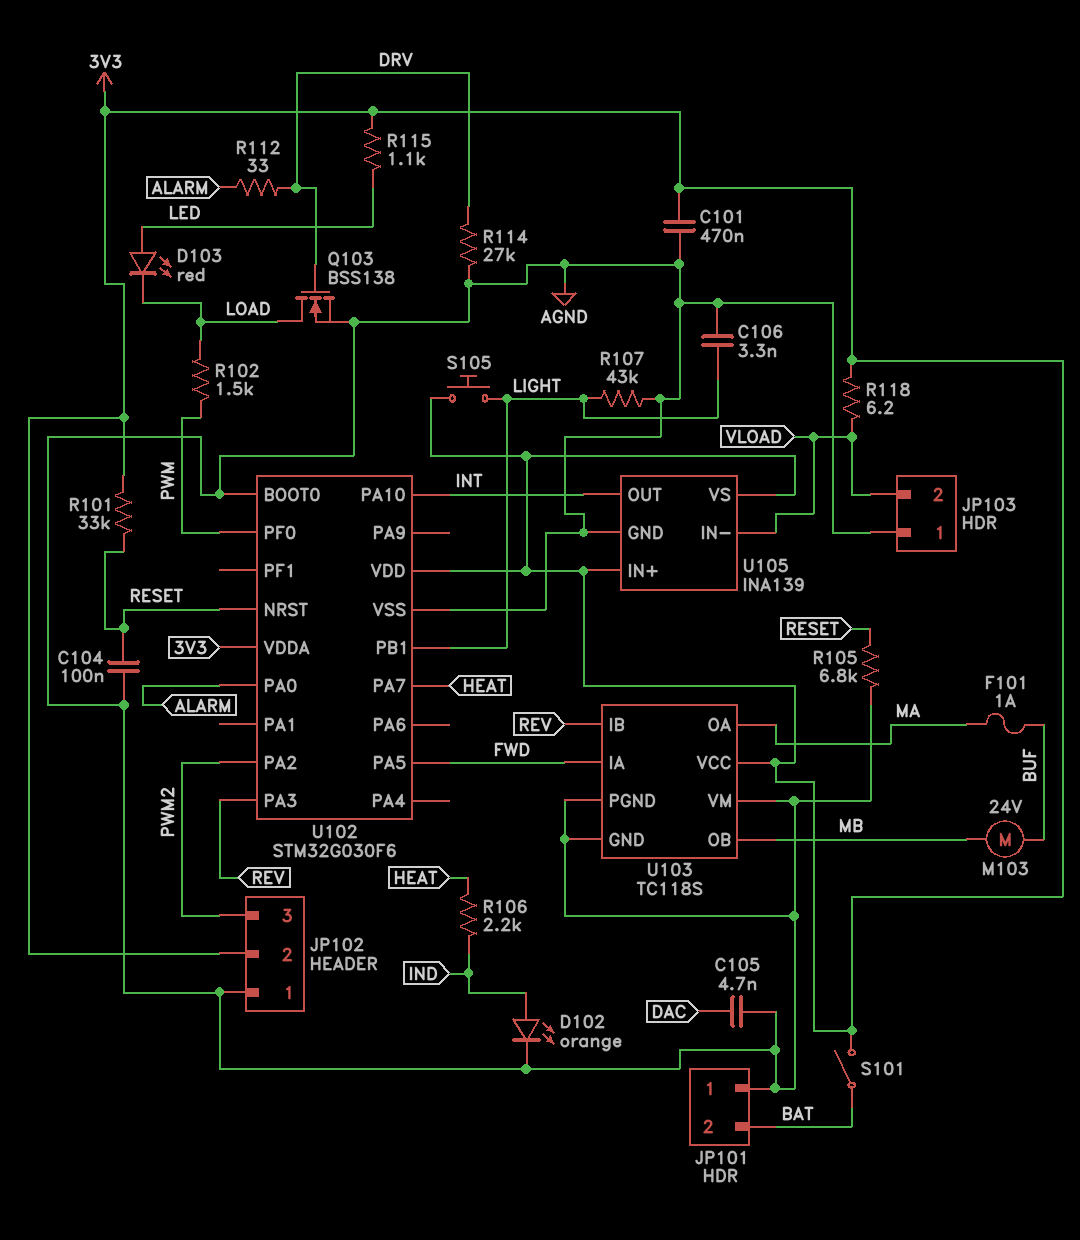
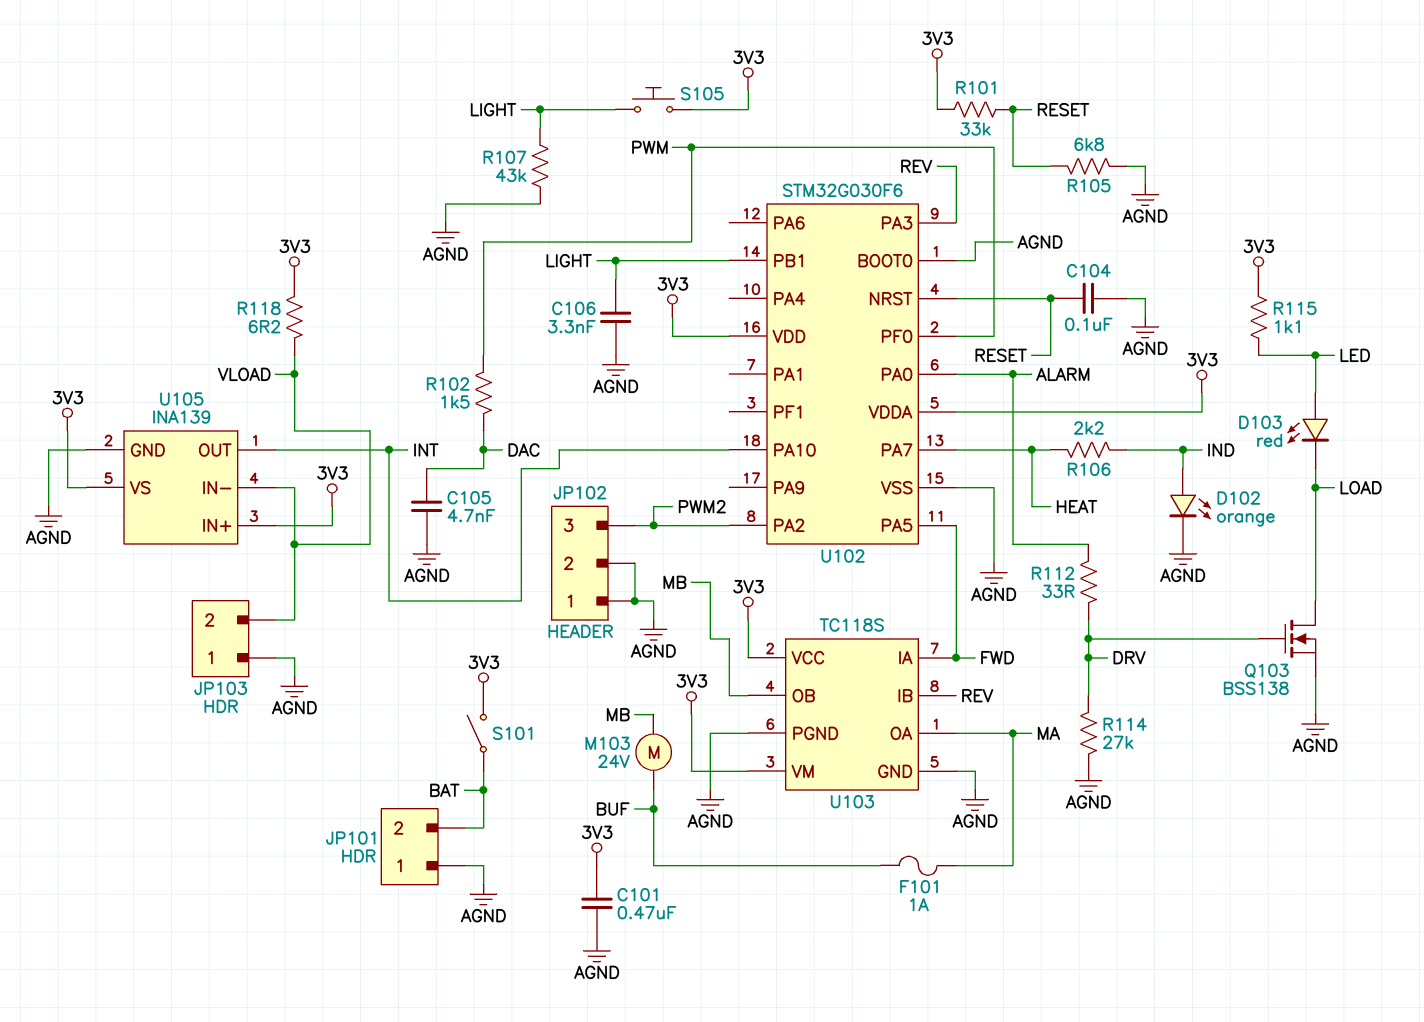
JP102 pin 2: 3V3 -> AGND
R102: 1.5k (LOAD, PWM) -> 1.5k (DAC, PWM)
U103 pin VM: AGND -> 3V3

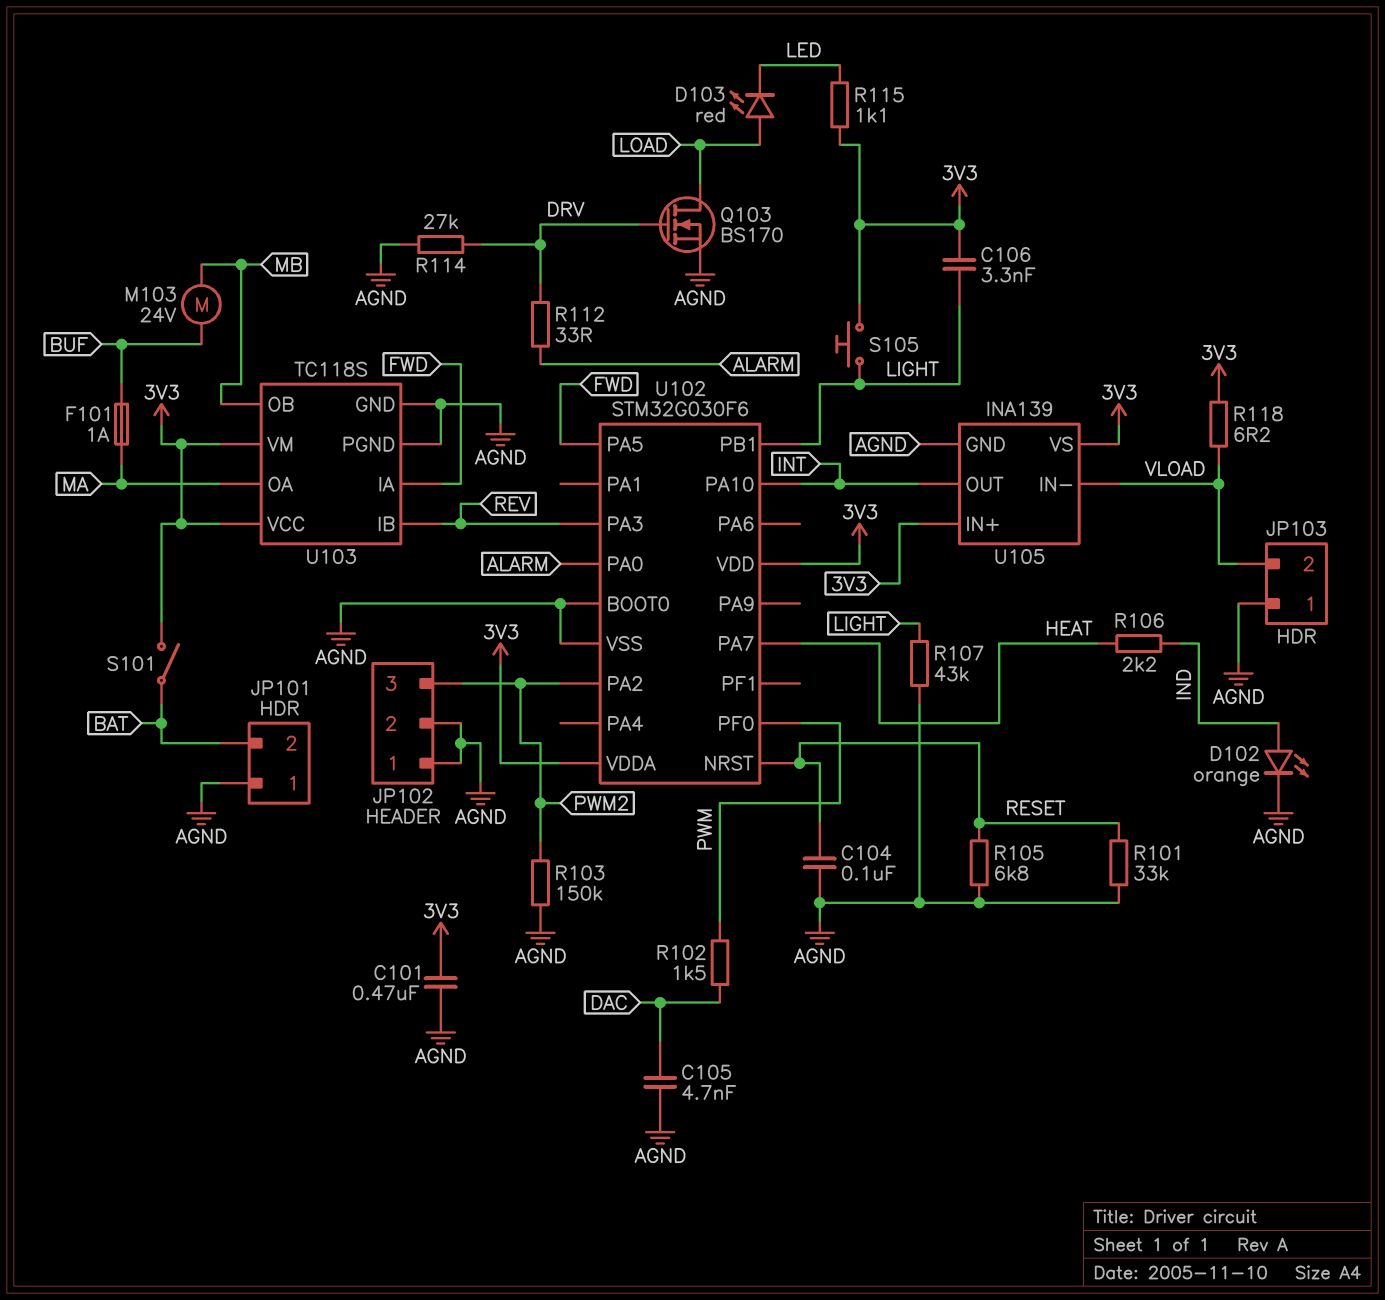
C106: 3.3nF (AGND, LIGHT) -> 3.3nF (3V3, LIGHT)
D103: LED red (A LED, K LOAD) -> LED red (A LOAD, K LED)
Q103: NMOS BSS138 (G DRV, D LOAD, S AGND) -> NMOS BS170 (G DRV, D LOAD, S AGND)
R101: 33k (3V3, RESET) -> 33k (AGND, RESET)
R103: none -> 150k (AGND, PWM2)

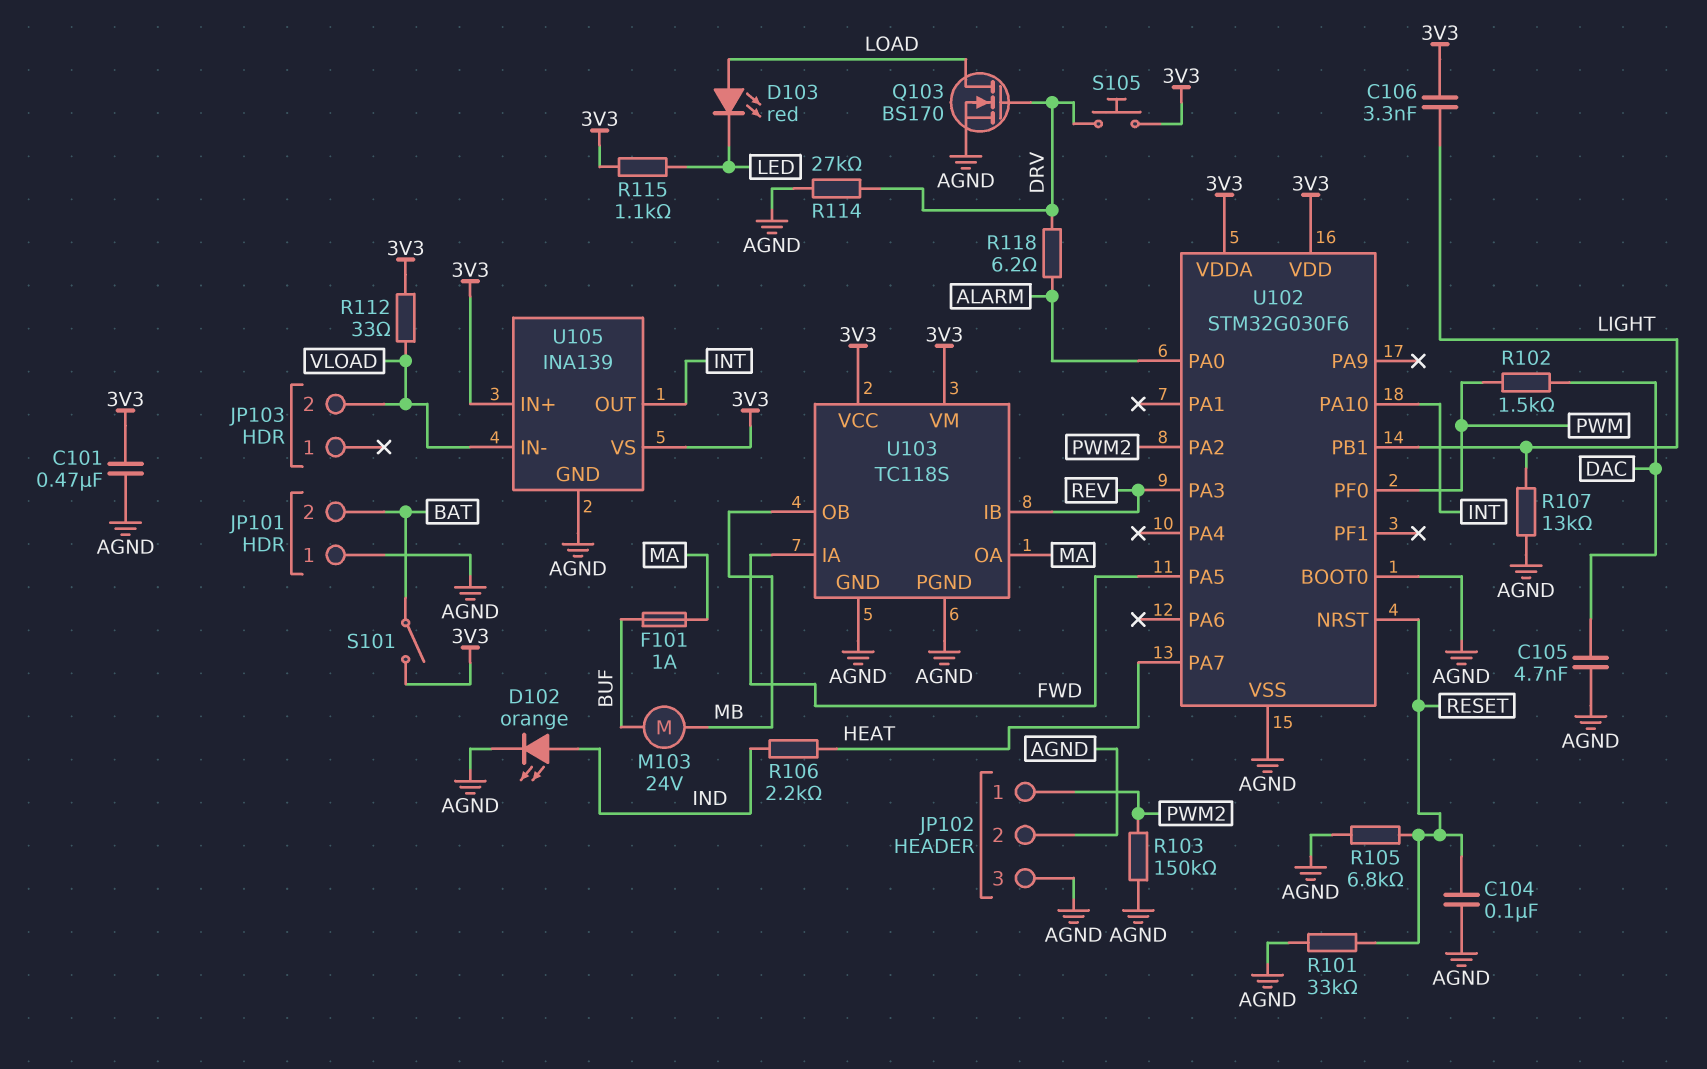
JP102 pin 1: AGND -> PWM2
JP102 pin 3: PWM2 -> AGND
JP103 pin 1: AGND -> none
R107: 43k (AGND, LIGHT) -> 13k (AGND, LIGHT)
R112: 33 (ALARM, DRV) -> 33 (3V3, VLOAD)
R118: 6.2 (3V3, VLOAD) -> 6.2 (ALARM, DRV)
S105: button (3V3, LIGHT) -> button (3V3, DRV)

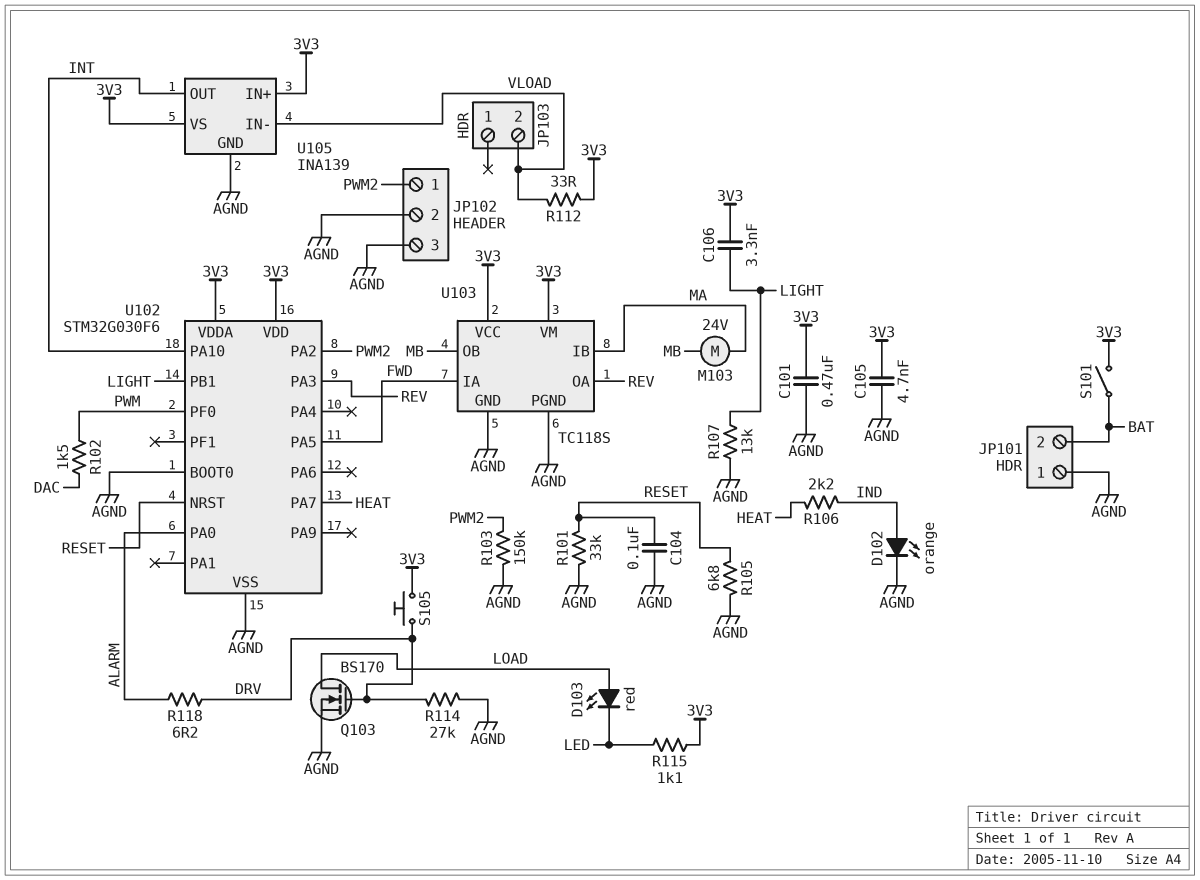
C105: 4.7nF (AGND, DAC) -> 4.7nF (3V3, AGND)
F101: 1A (BUF, MA) -> none
M103: motor 24V (BUF, MB) -> motor 24V (MA, MB)
U103 pin IB: REV -> MA
U103 pin OA: MA -> REV

